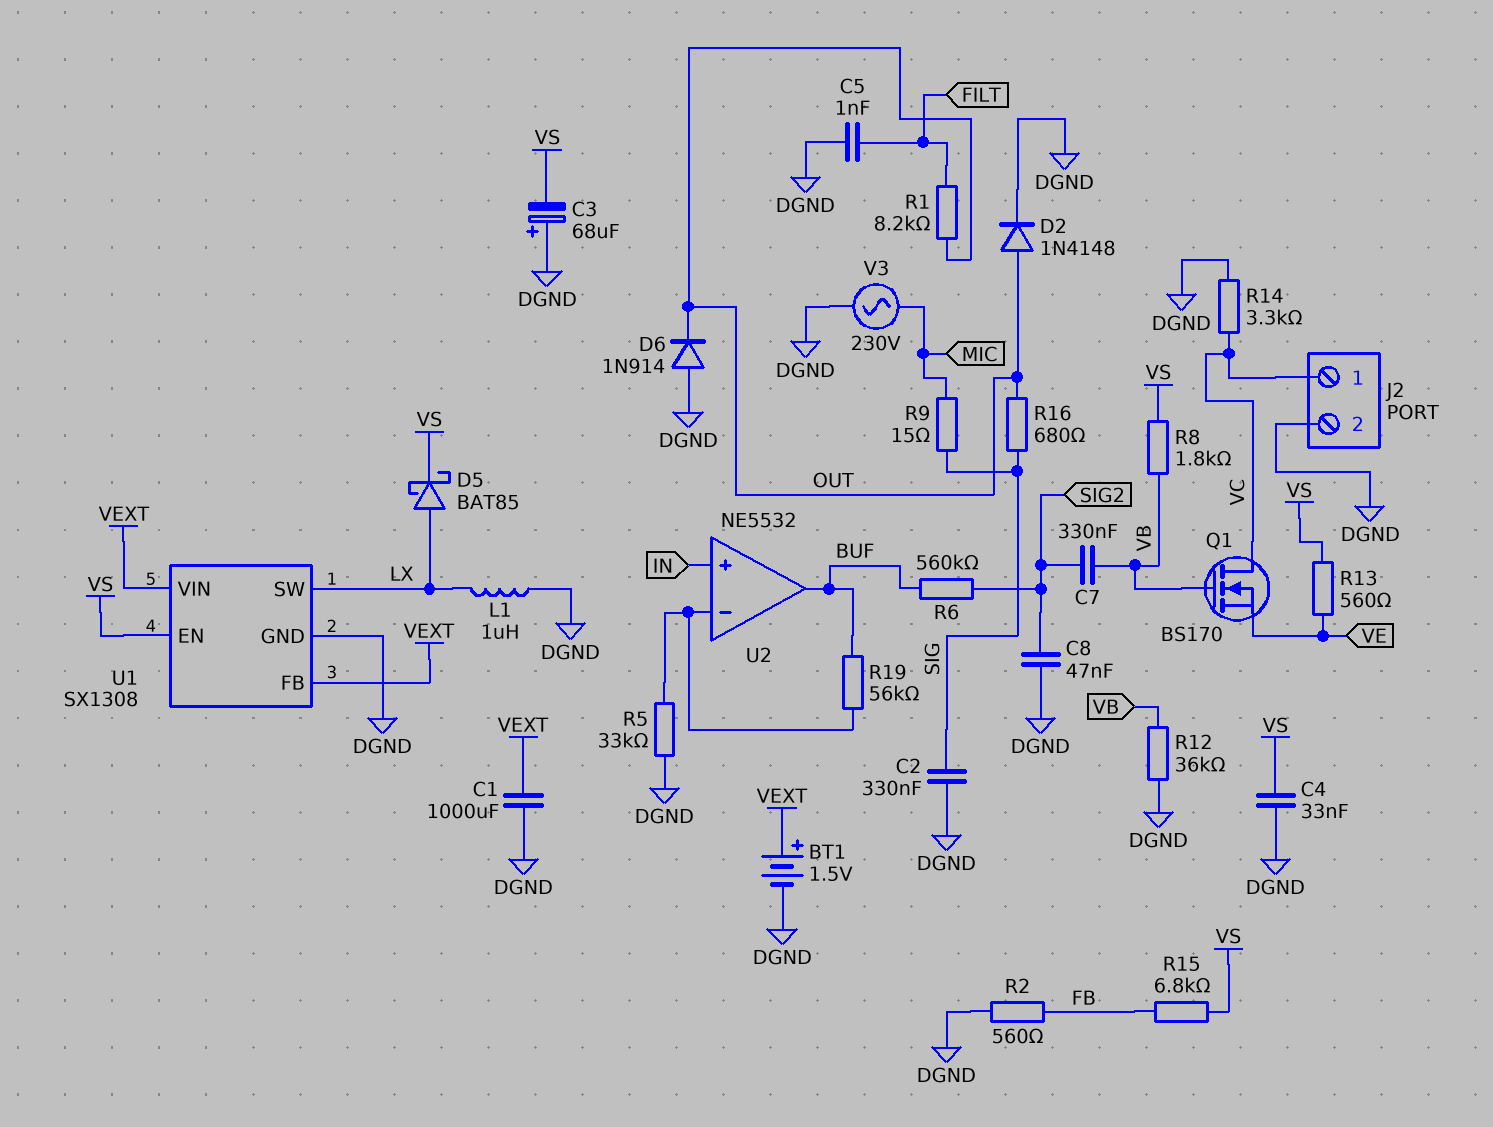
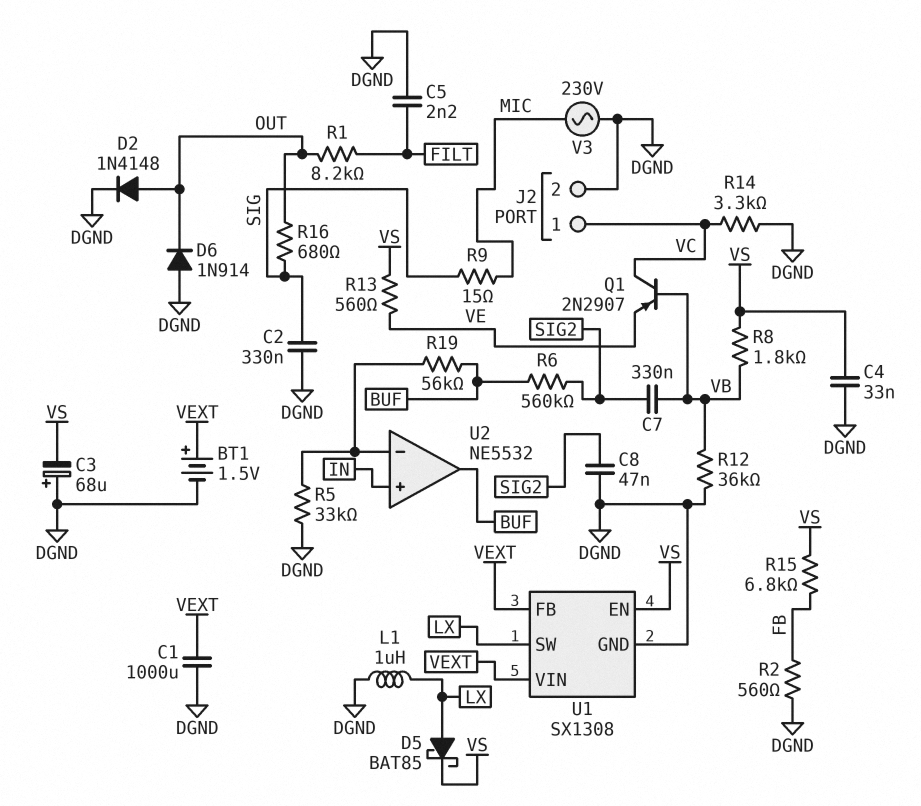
C5: 1nF (DGND, FILT) -> 2.2nF (DGND, FILT)
Q1: NMOS BS170 (G VB, D VC, S VE) -> PNP 2N2907 (B VB, C VC, E VE)

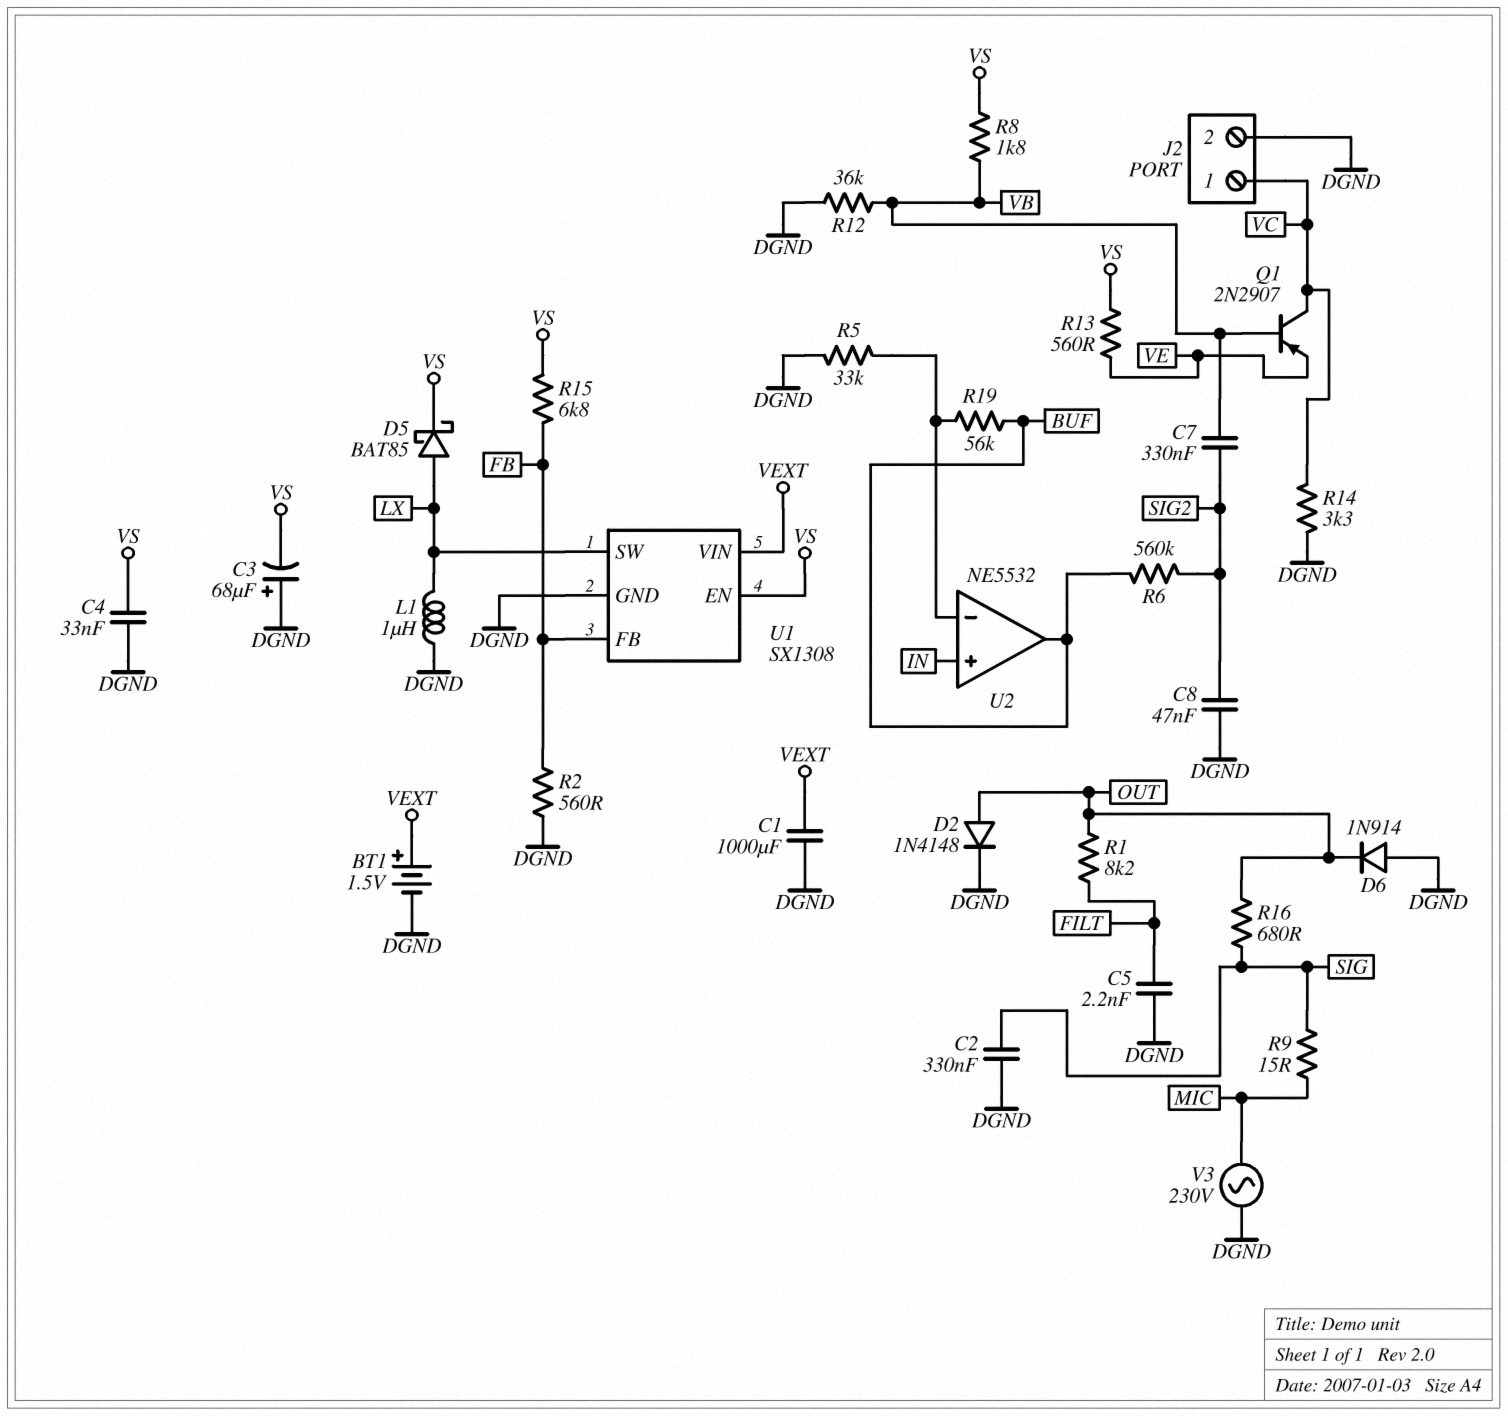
U1 pin FB: VEXT -> FB

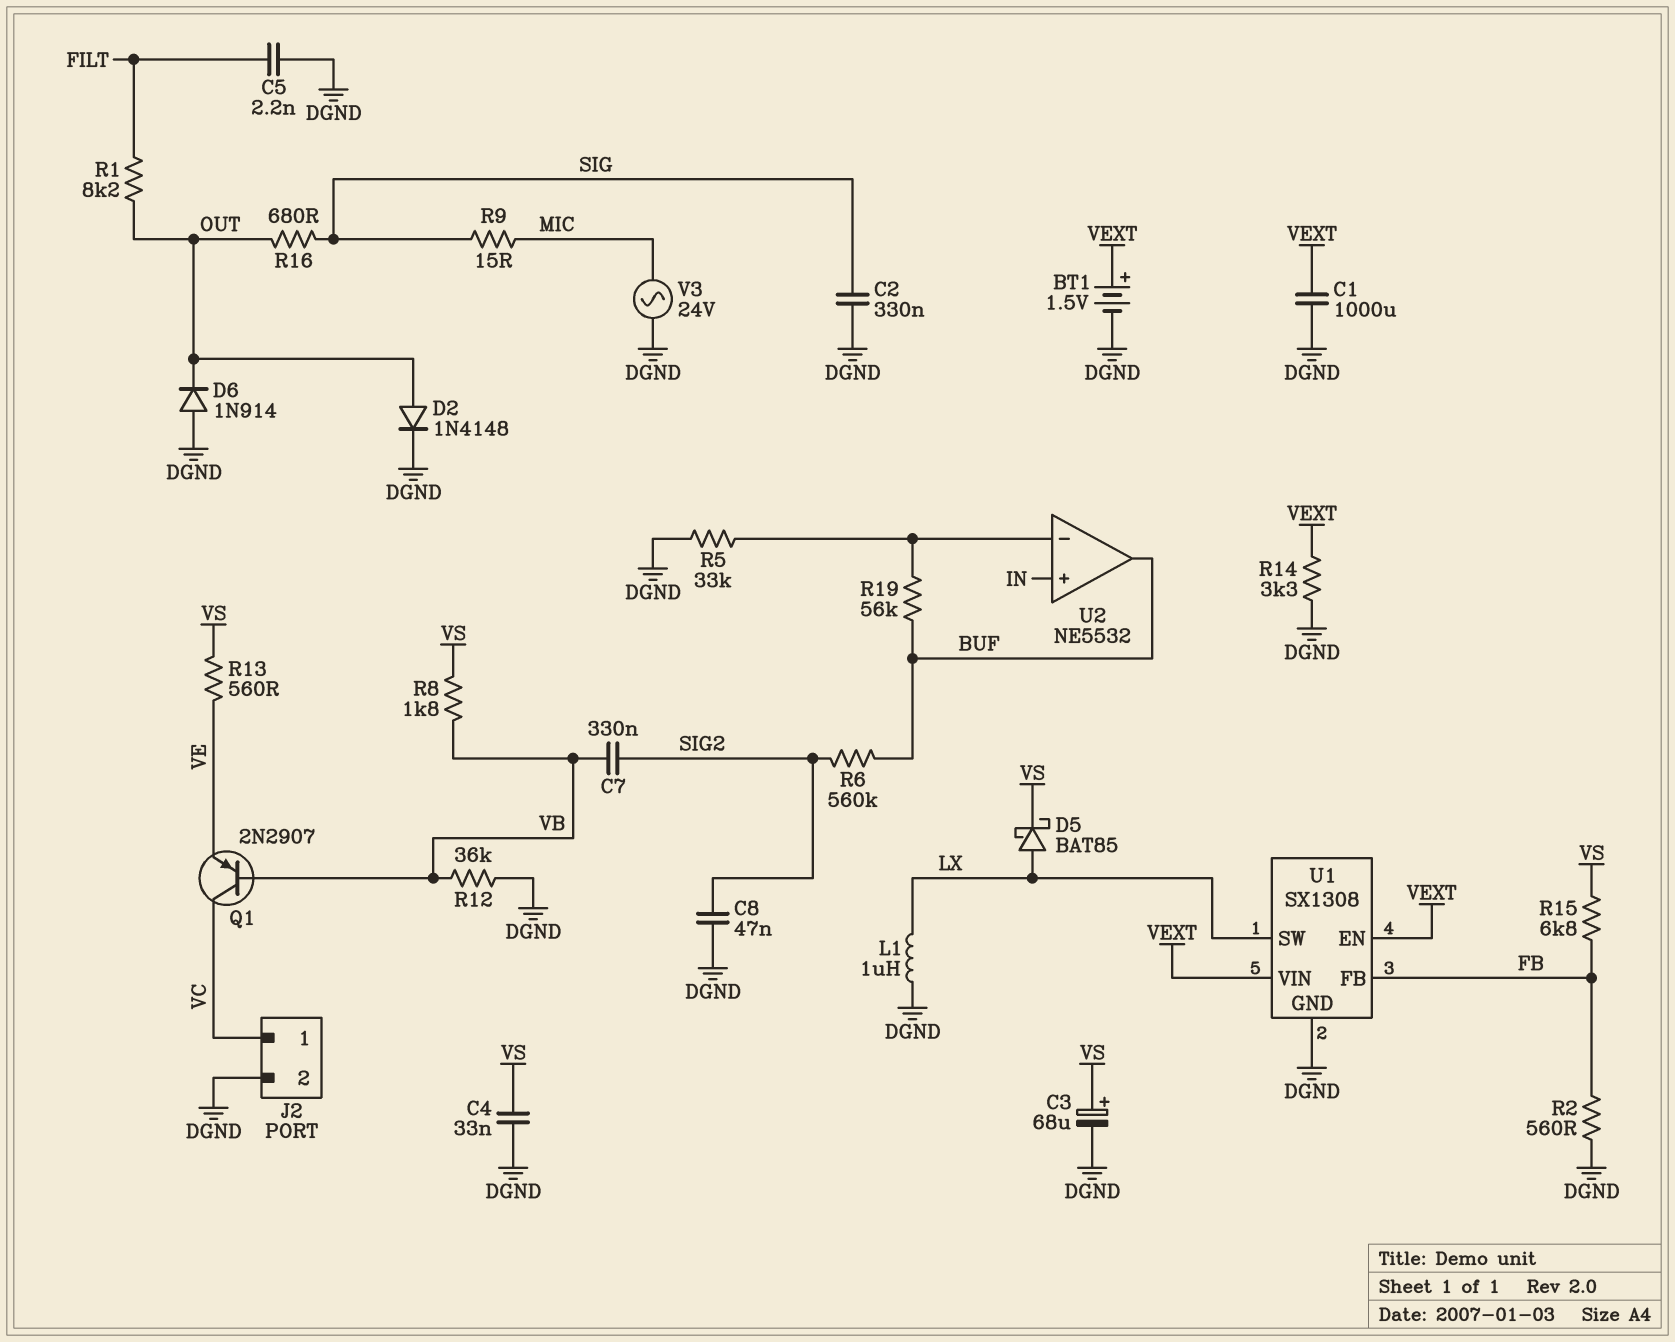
C3: 68uF (plus DGND, minus VS) -> 68uF (plus VS, minus DGND)
R14: 3.3k (DGND, VC) -> 3.3k (DGND, VEXT)
U1 pin EN: VS -> VEXT
V3: AC 230V (DGND, MIC) -> AC 24V (DGND, MIC)

